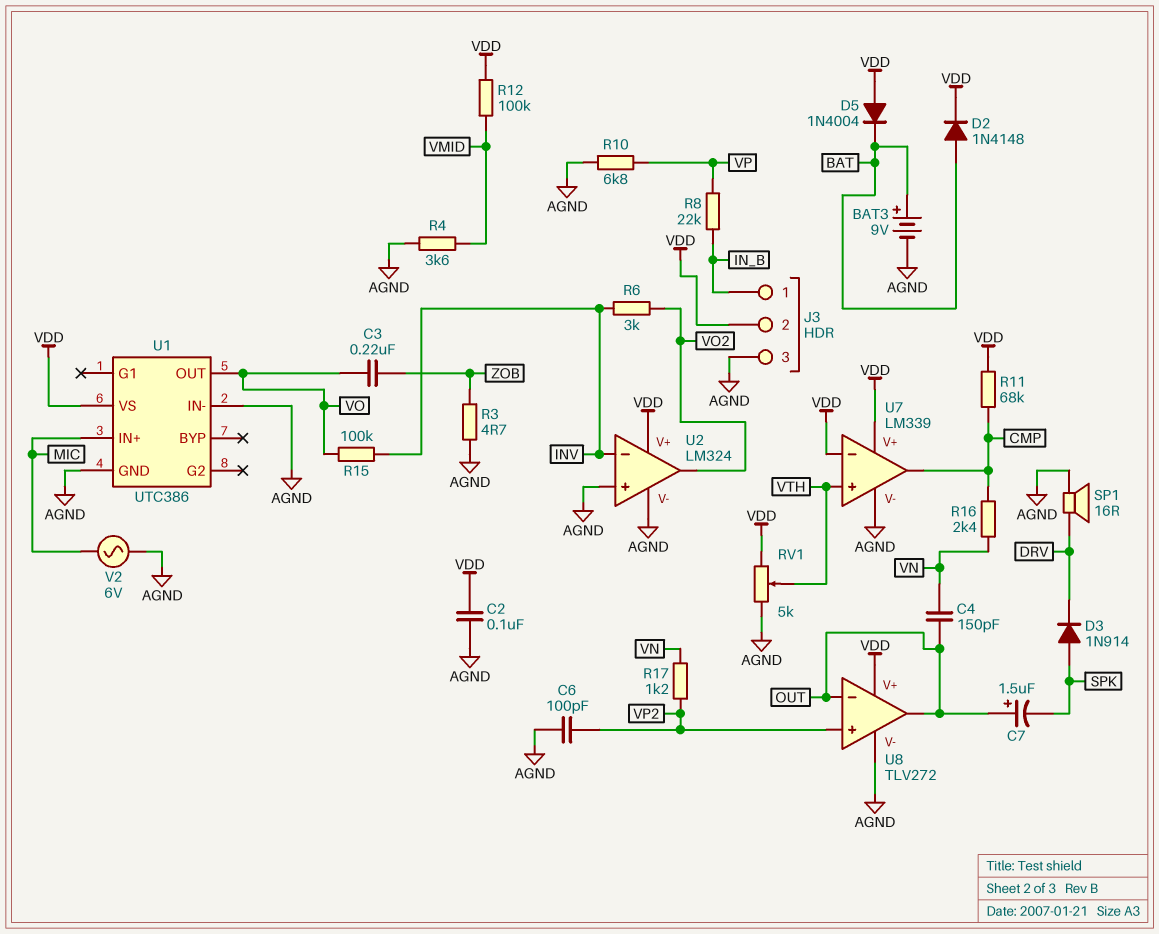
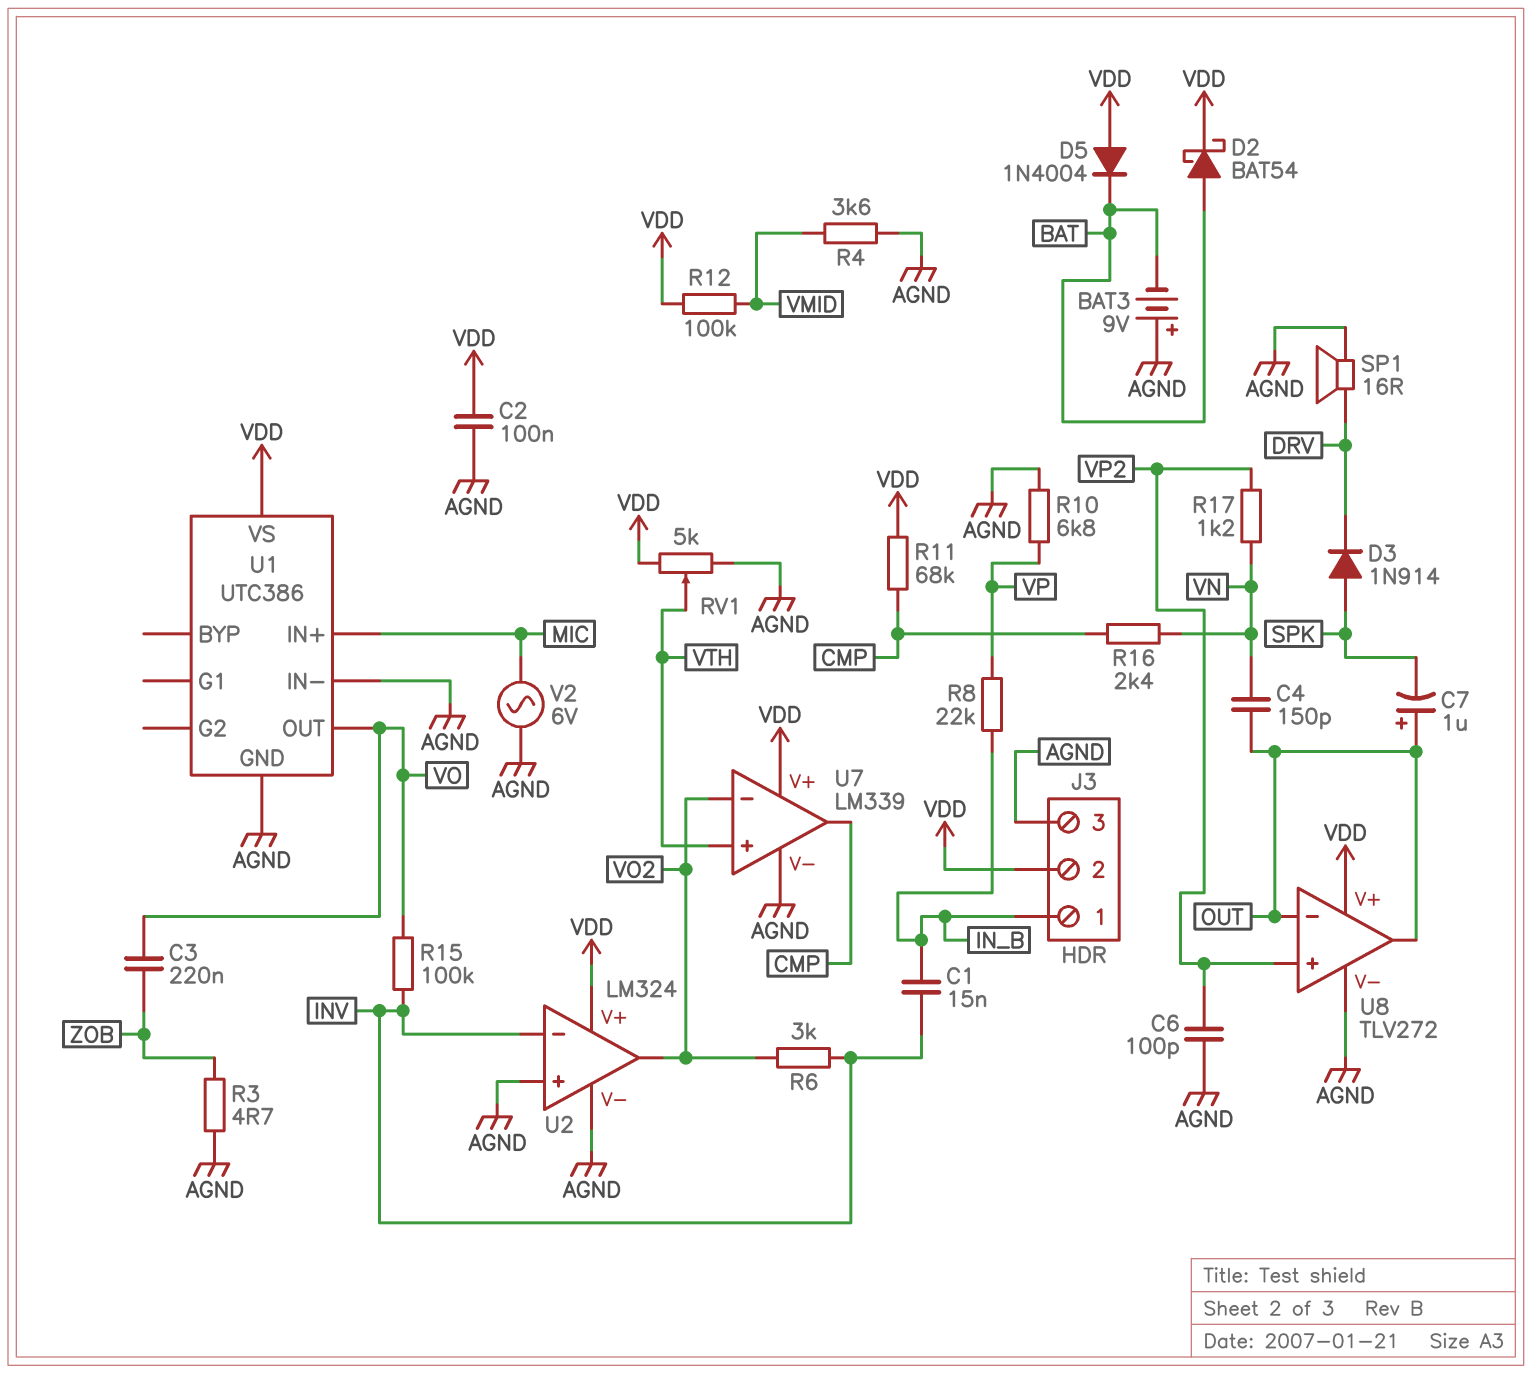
BAT3: 9V (plus BAT, minus AGND) -> 9V (plus AGND, minus BAT)
C1: none -> 15nF (INV, IN_B)
C7: 1.5uF (plus OUT, minus SPK) -> 1uF (plus OUT, minus SPK)
D2: diode 1N4148 (A BAT, K VDD) -> schottky BAT54 (A BAT, K VDD)
U7 pin in-: VDD -> VO2

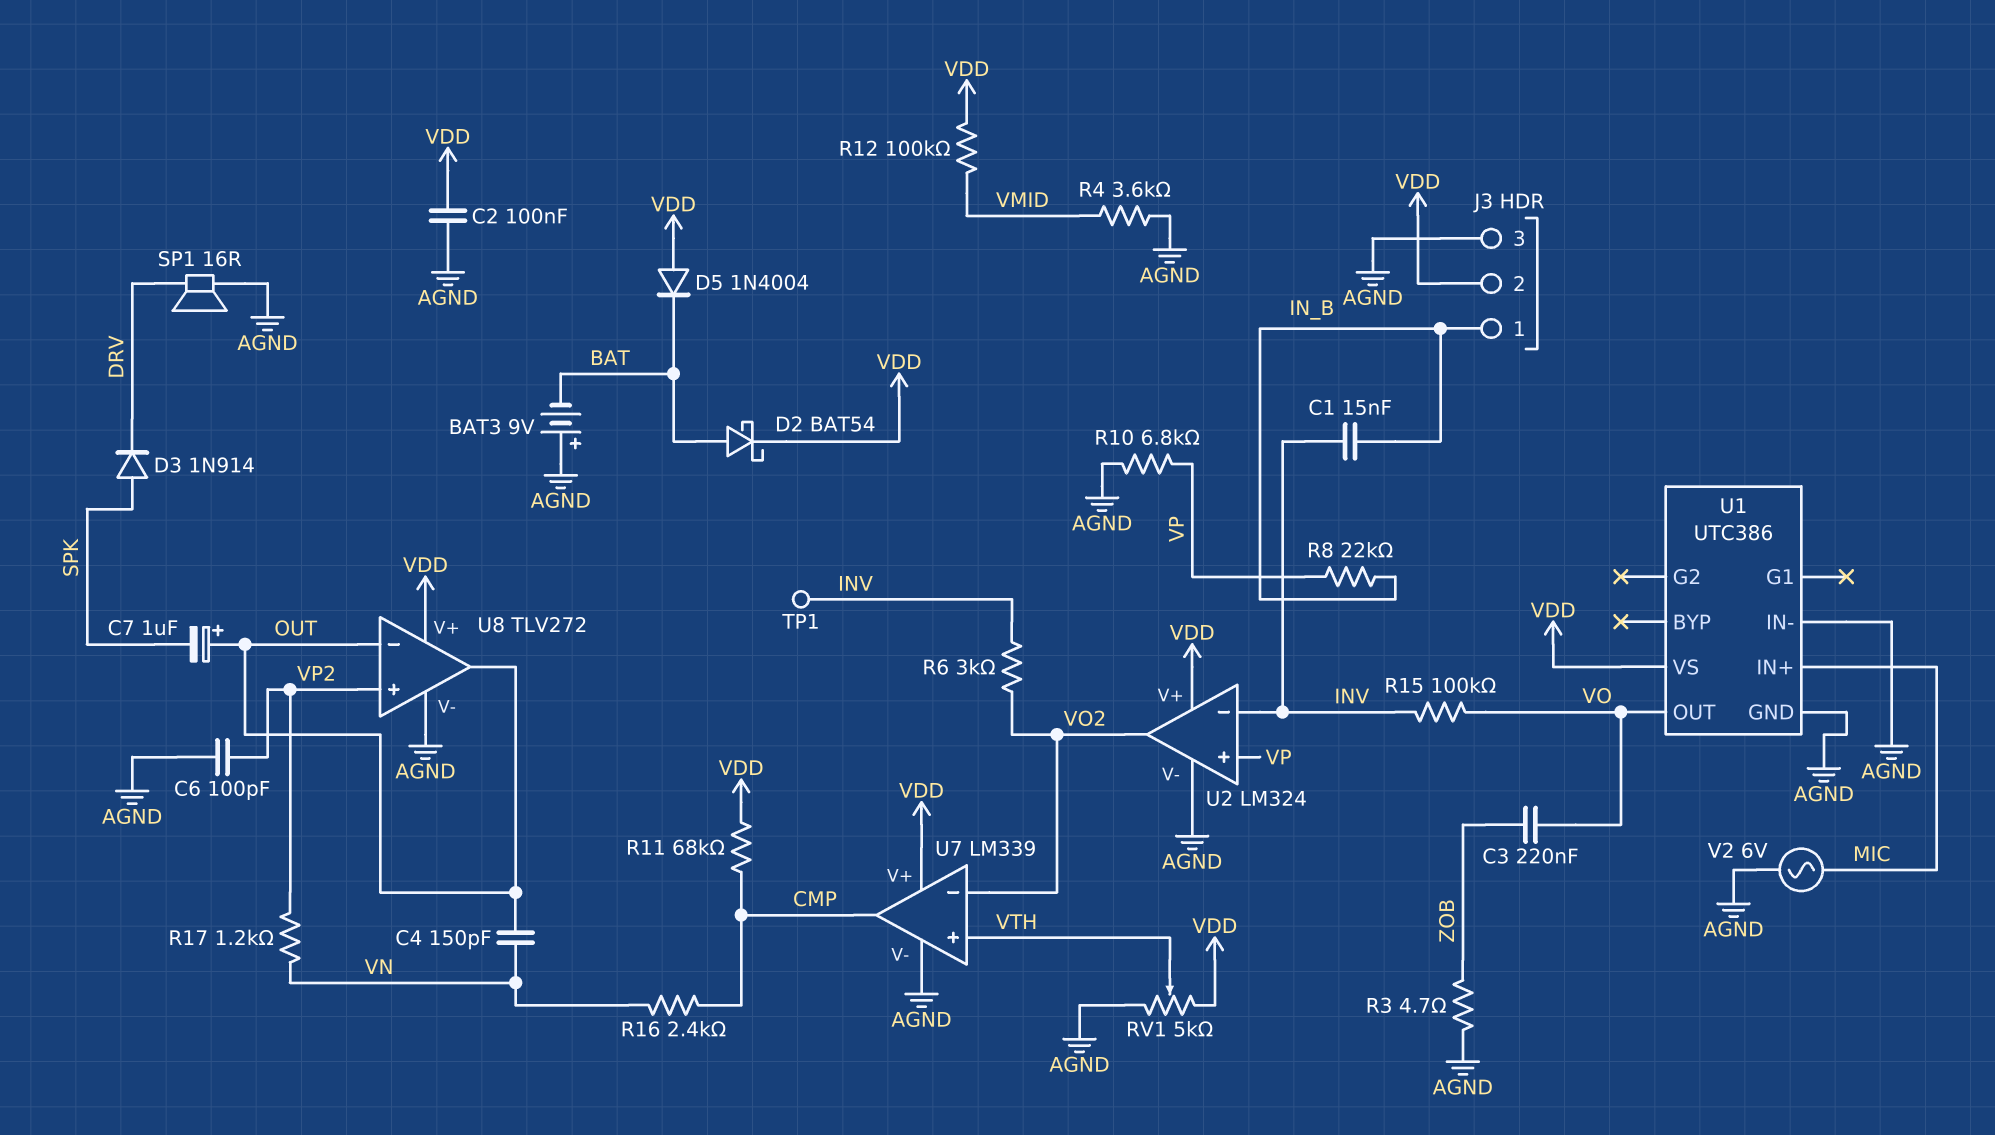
TP1: none -> test point (INV)
U2 pin in+: AGND -> VP

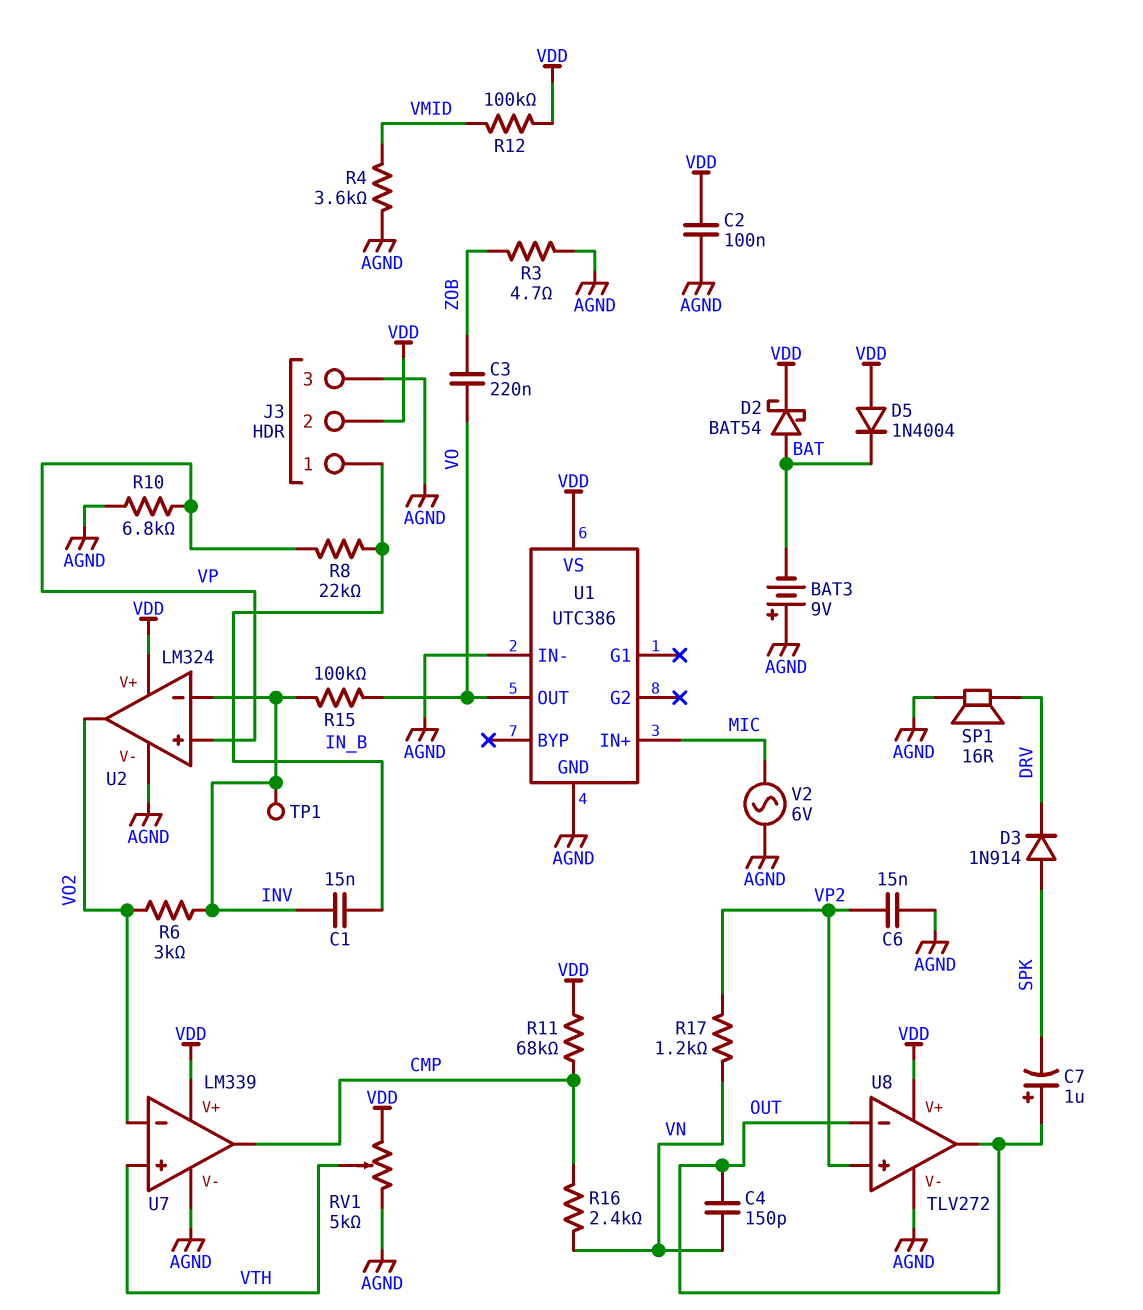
C6: 100pF (AGND, VP2) -> 15nF (AGND, VP2)

